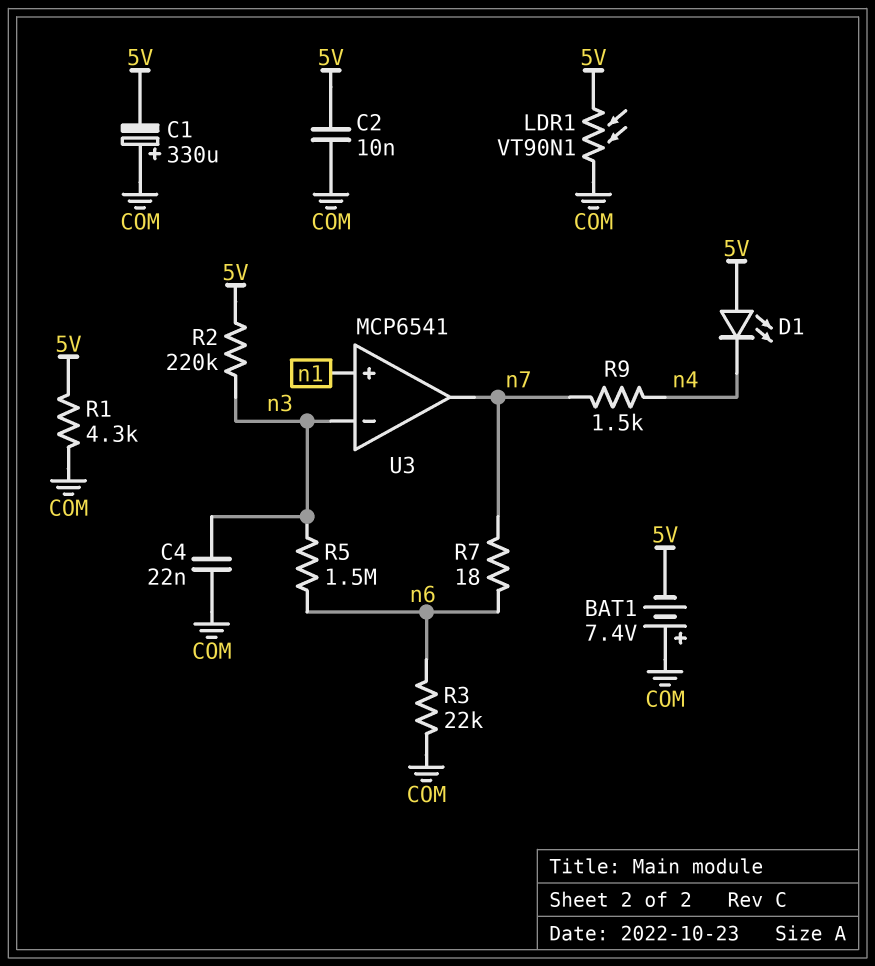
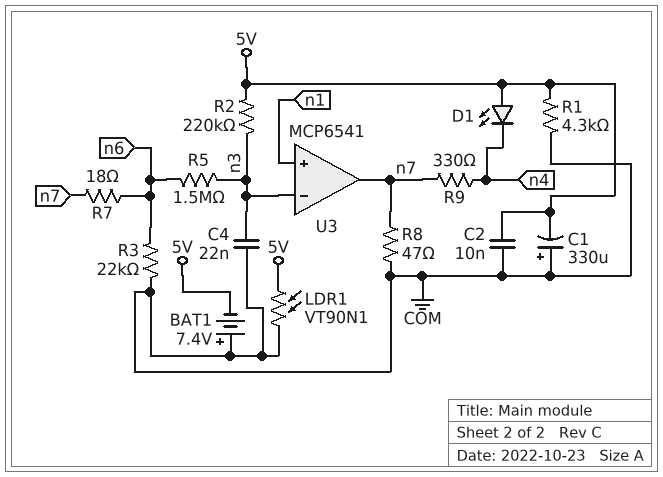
R8: none -> 47 (COM, n7)
R9: 1.5k (n4, n7) -> 330 (n4, n7)

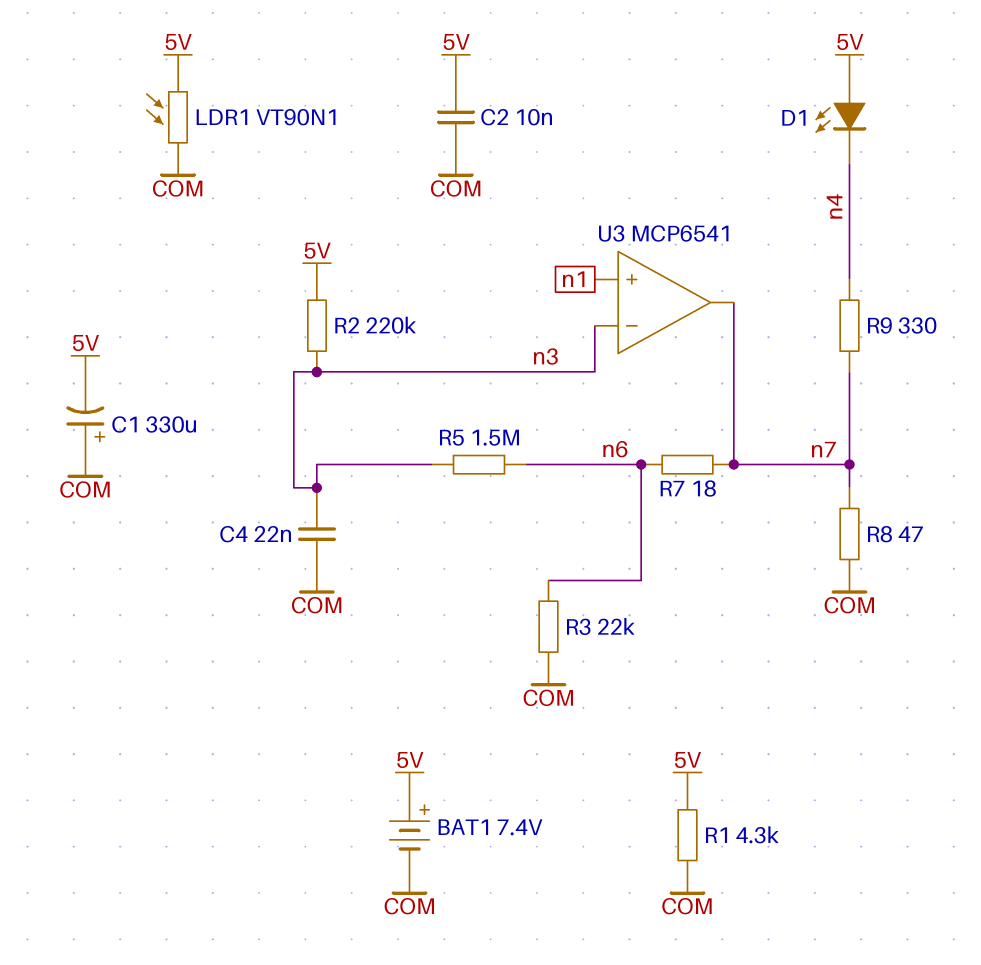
BAT1: 7.4V (plus COM, minus 5V) -> 7.4V (plus 5V, minus COM)

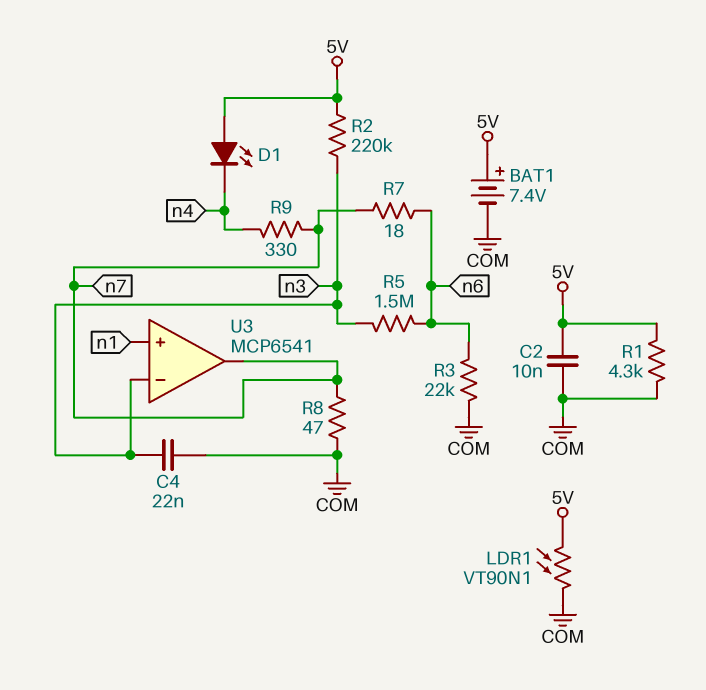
C1: 330uF (plus COM, minus 5V) -> none

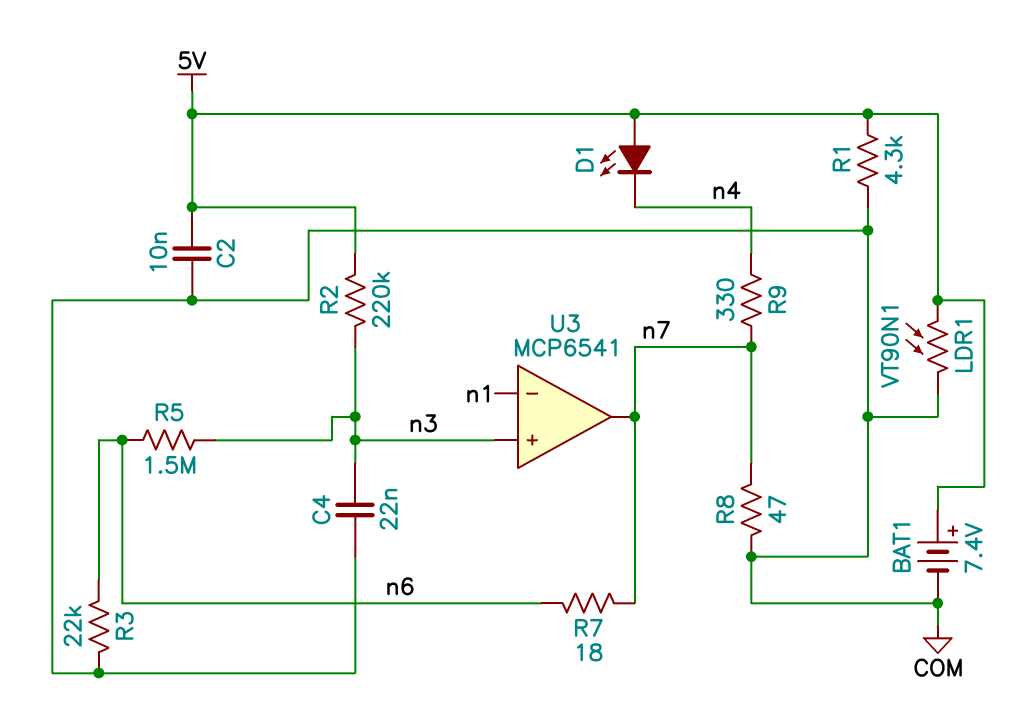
U3 pin in+: n1 -> n3
U3 pin in-: n3 -> n1

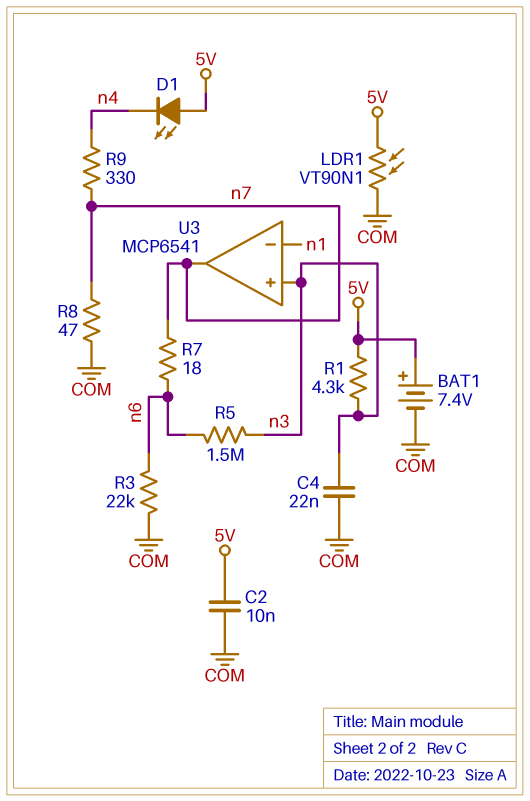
R1: 4.3k (5V, COM) -> 4.3k (5V, n3)
R2: 220k (5V, n3) -> none

